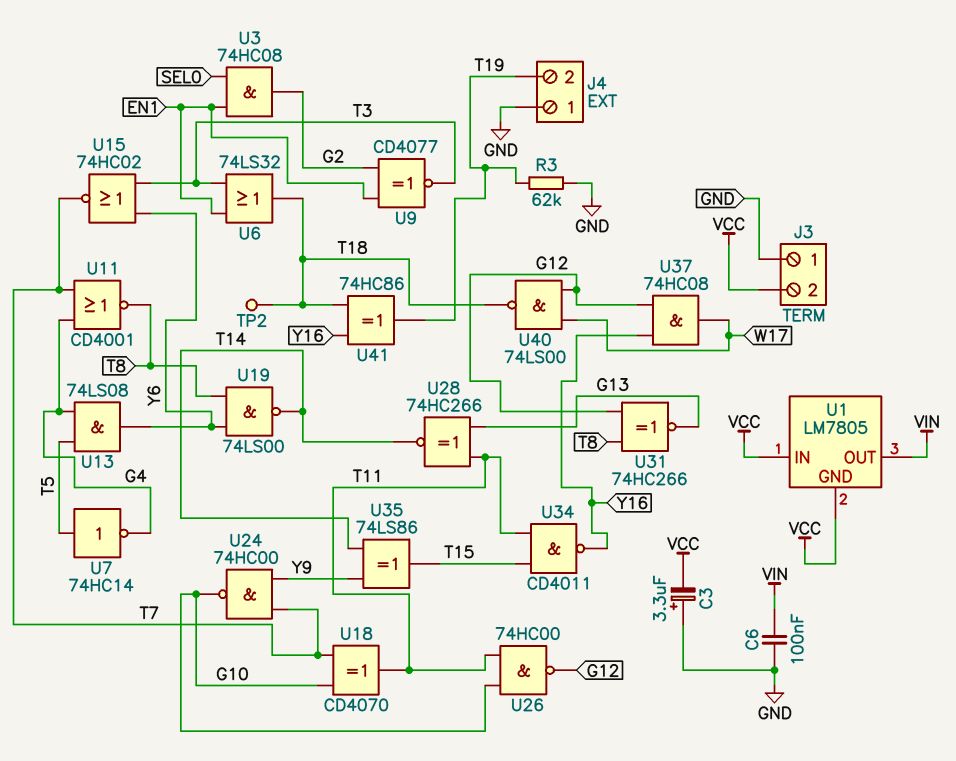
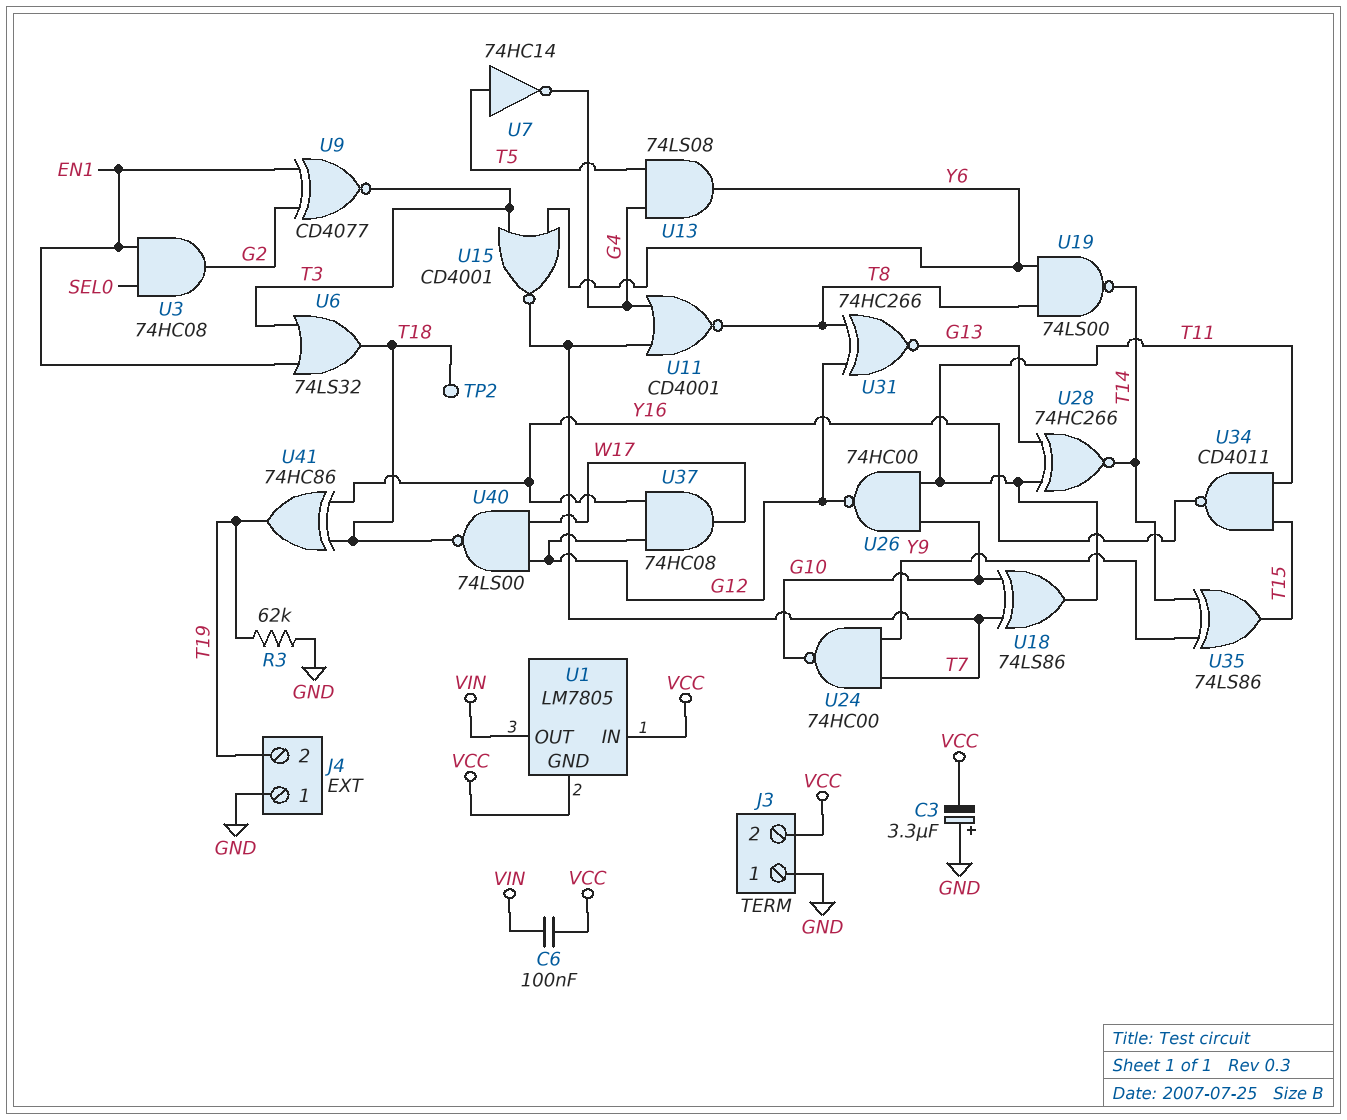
C6: 100nF (GND, VIN) -> 100nF (VCC, VIN)
U15: NOR 74HC02 (in T3, in Y6, out T7) -> NOR CD4001 (in T3, in Y6, out T7)
U18: XOR CD4070 (in G10, in T7, out T11) -> XOR 74LS86 (in G10, in T7, out T11)

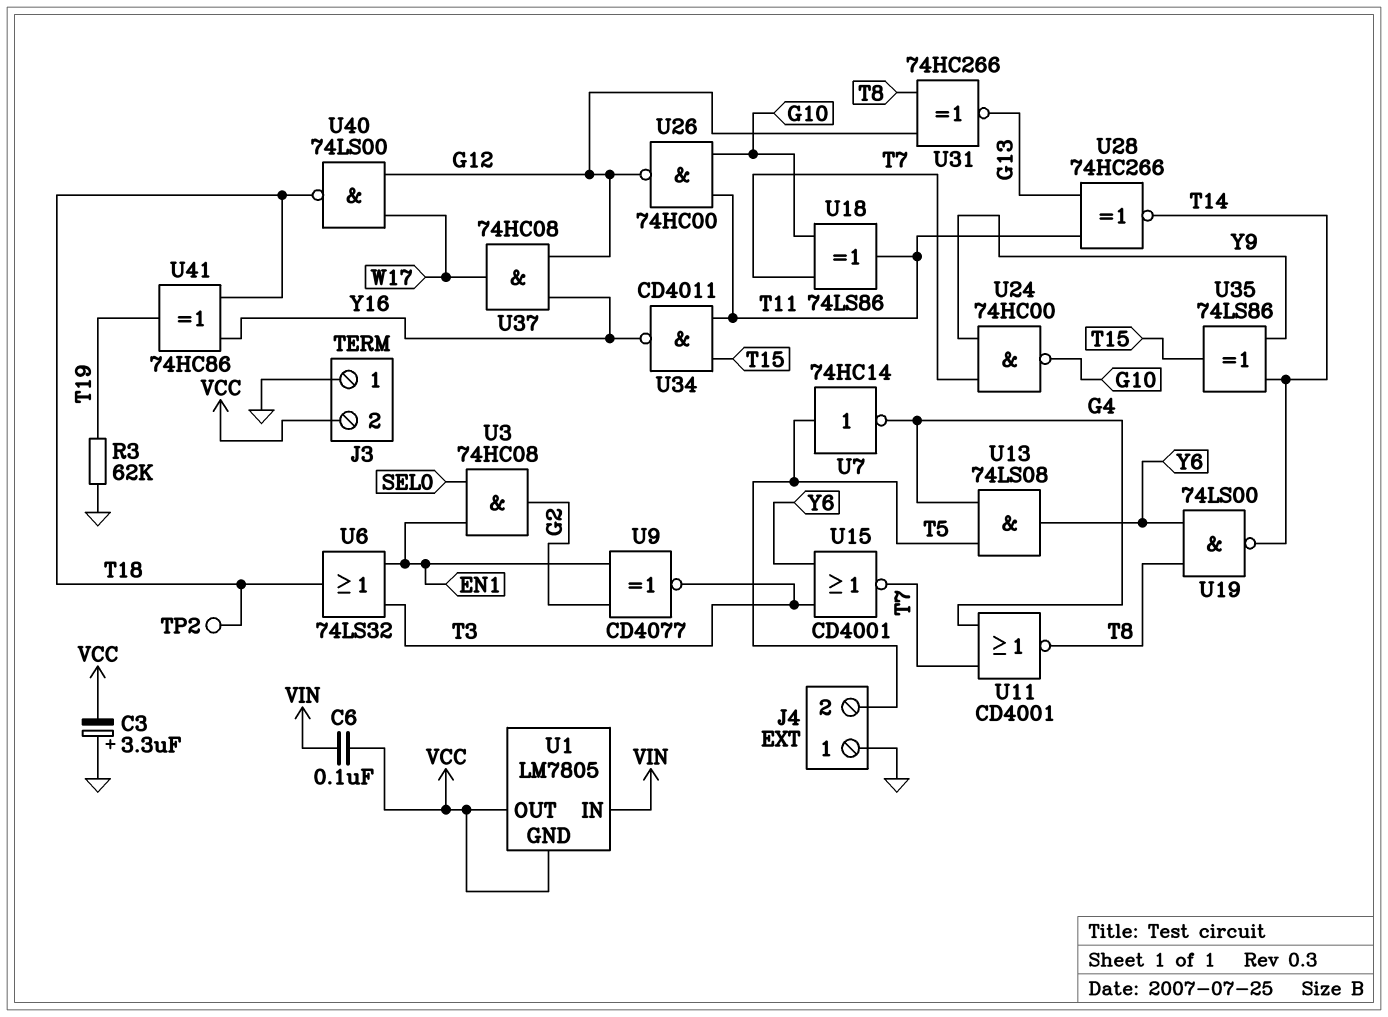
J4 pin 2: T19 -> T5
U1 pin IN: VCC -> VIN
U1 pin OUT: VIN -> VCC

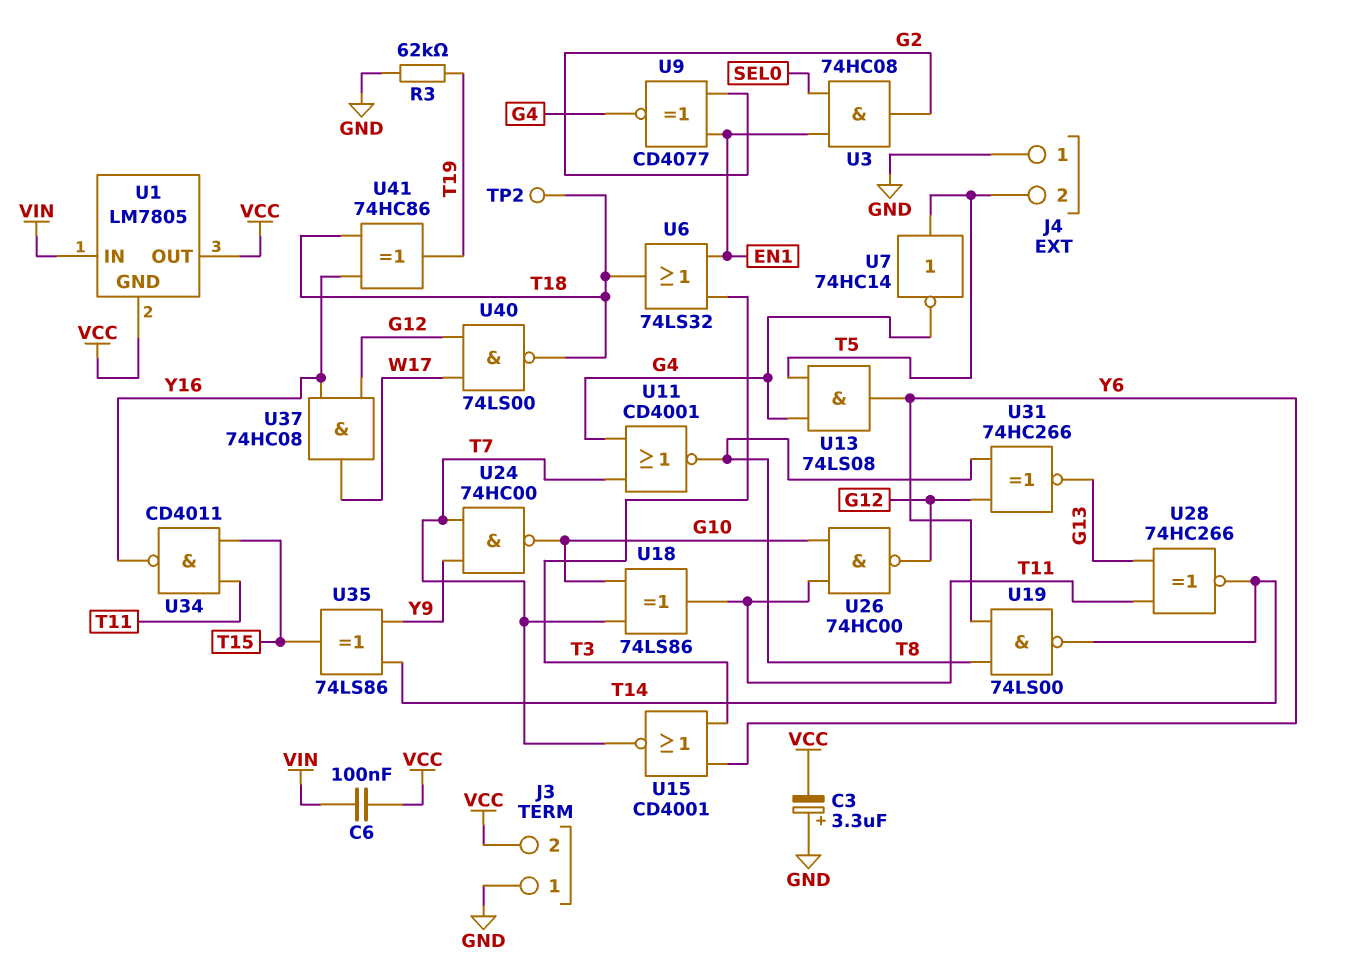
U9: XNOR CD4077 (in EN1, in G2, out T3) -> XNOR CD4077 (in EN1, in G2, out G4)

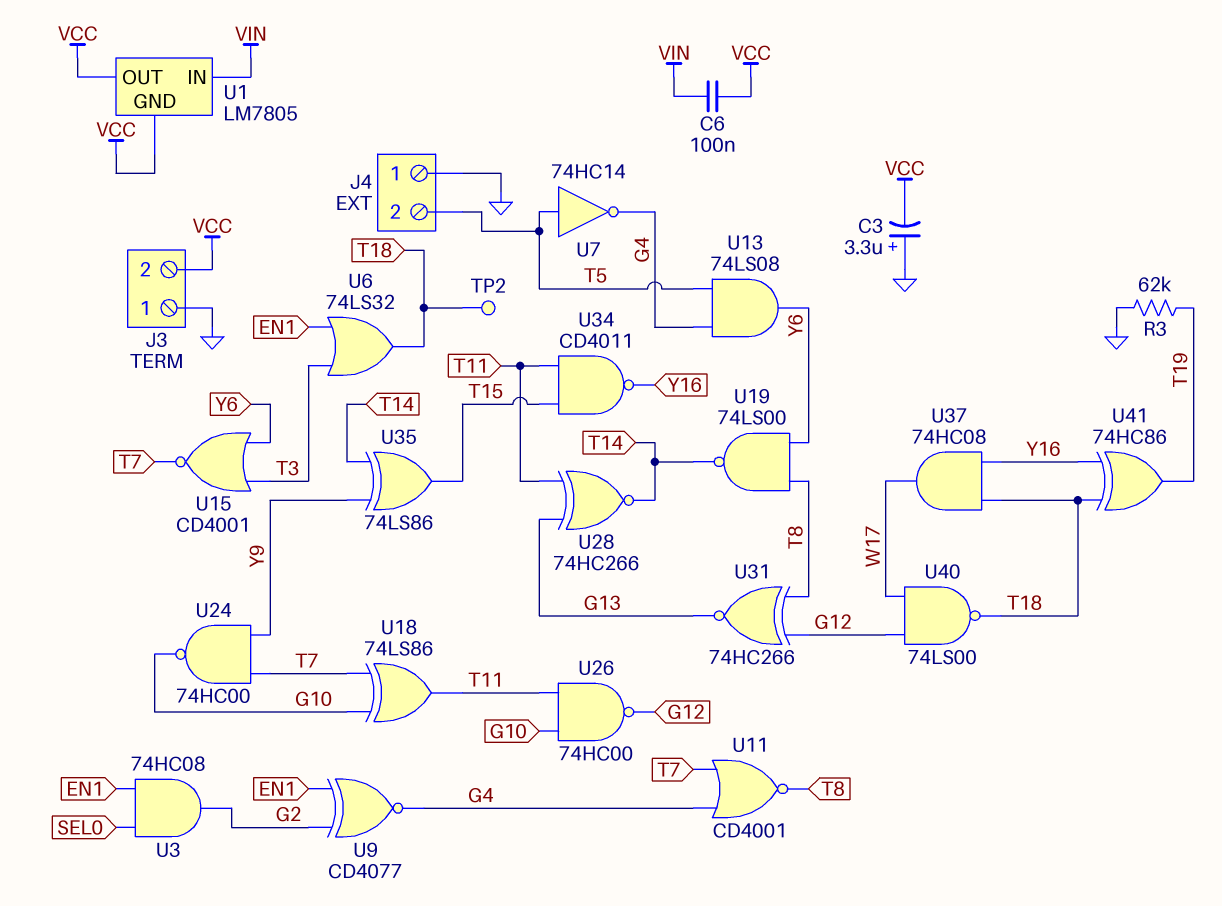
U37: AND 74HC08 (in G12, in Y16, out W17) -> AND 74HC08 (in T18, in Y16, out W17)

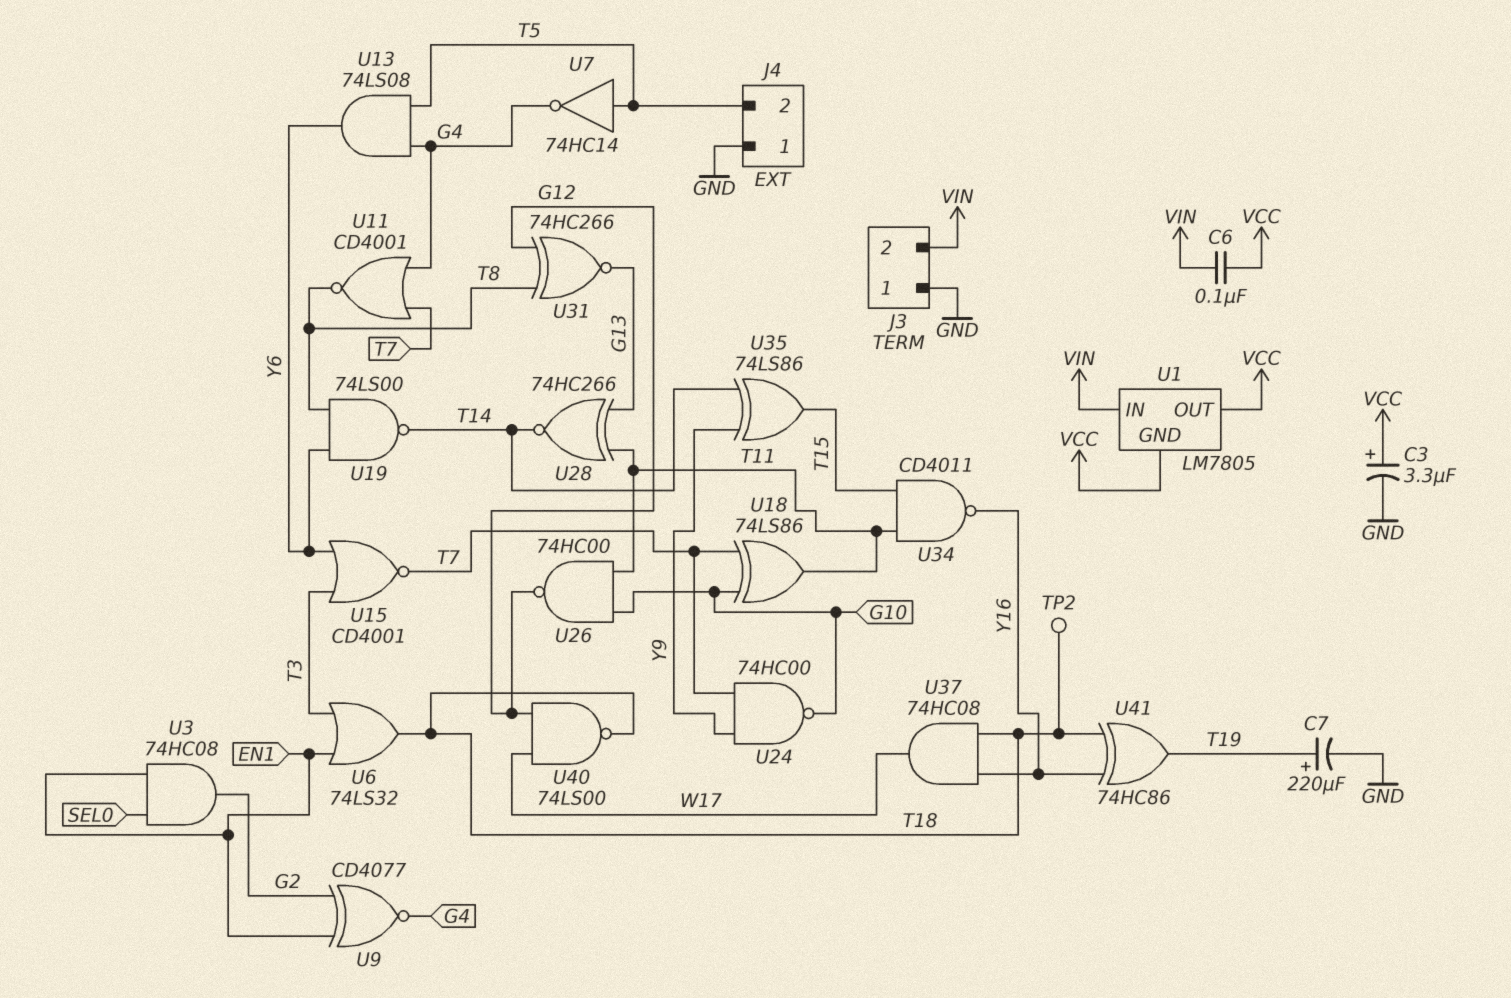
C3: 3.3uF (plus GND, minus VCC) -> 3.3uF (plus VCC, minus GND)
C7: none -> 220uF (plus T19, minus GND)
J3 pin 2: VCC -> VIN
R3: 62k (GND, T19) -> none

